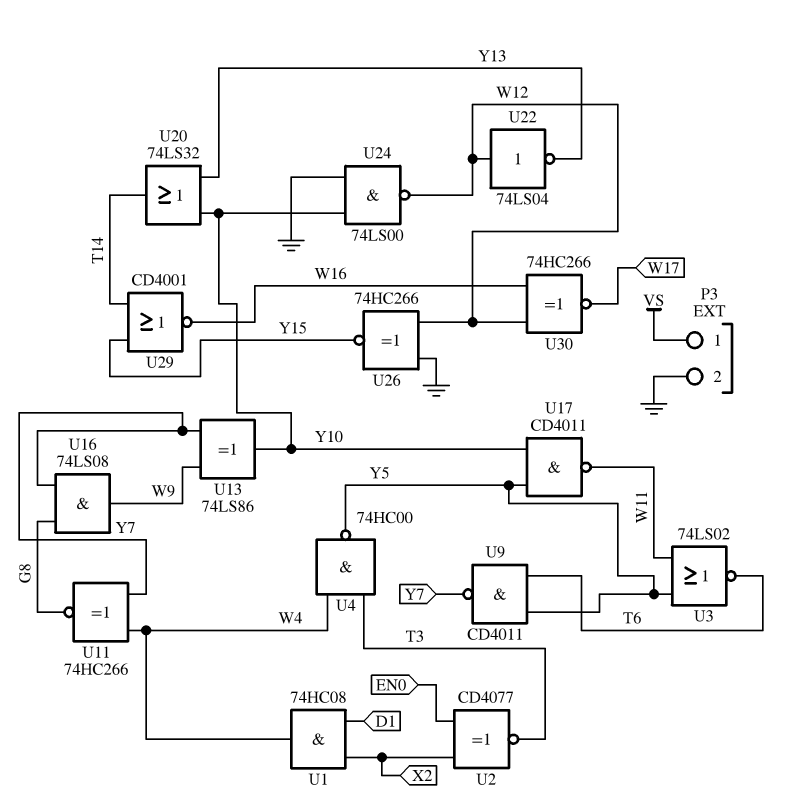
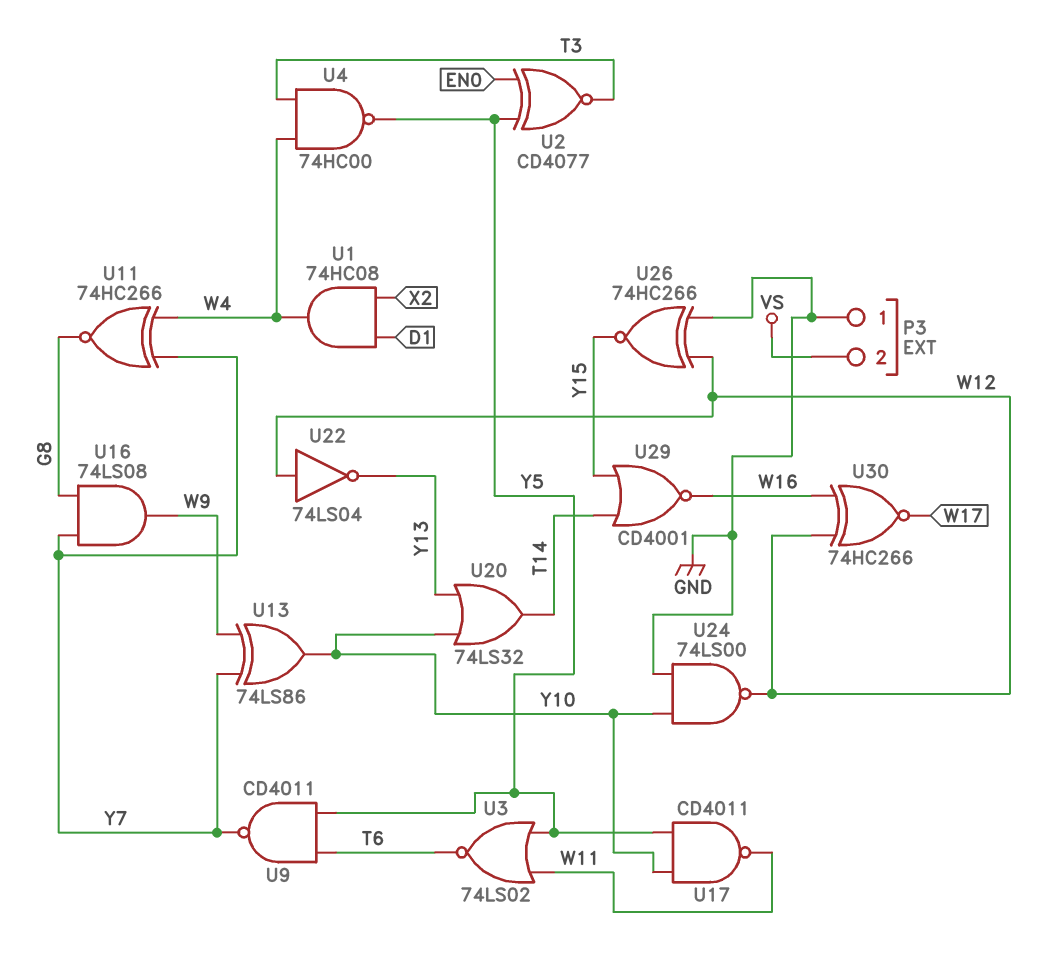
P3 pin 1: VS -> GND
P3 pin 2: GND -> VS
U2: XNOR CD4077 (in EN0, in X2, out T3) -> XNOR CD4077 (in EN0, in Y5, out T3)

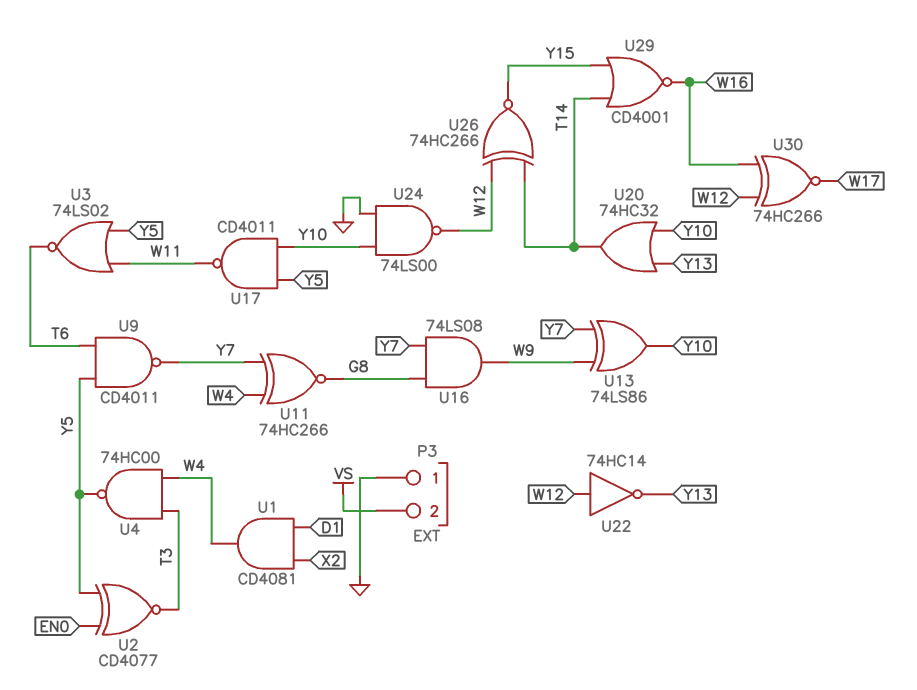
U1: AND 74HC08 (in D1, in X2, out W4) -> AND CD4081 (in D1, in X2, out W4)
U20: OR 74LS32 (in Y10, in Y13, out T14) -> OR 74HC32 (in Y10, in Y13, out T14)
U22: NOT 74LS04 (in W12, out Y13) -> NOT 74HC14 (in W12, out Y13)
U26: XNOR 74HC266 (in GND, in W12, out Y15) -> XNOR 74HC266 (in T14, in W12, out Y15)

